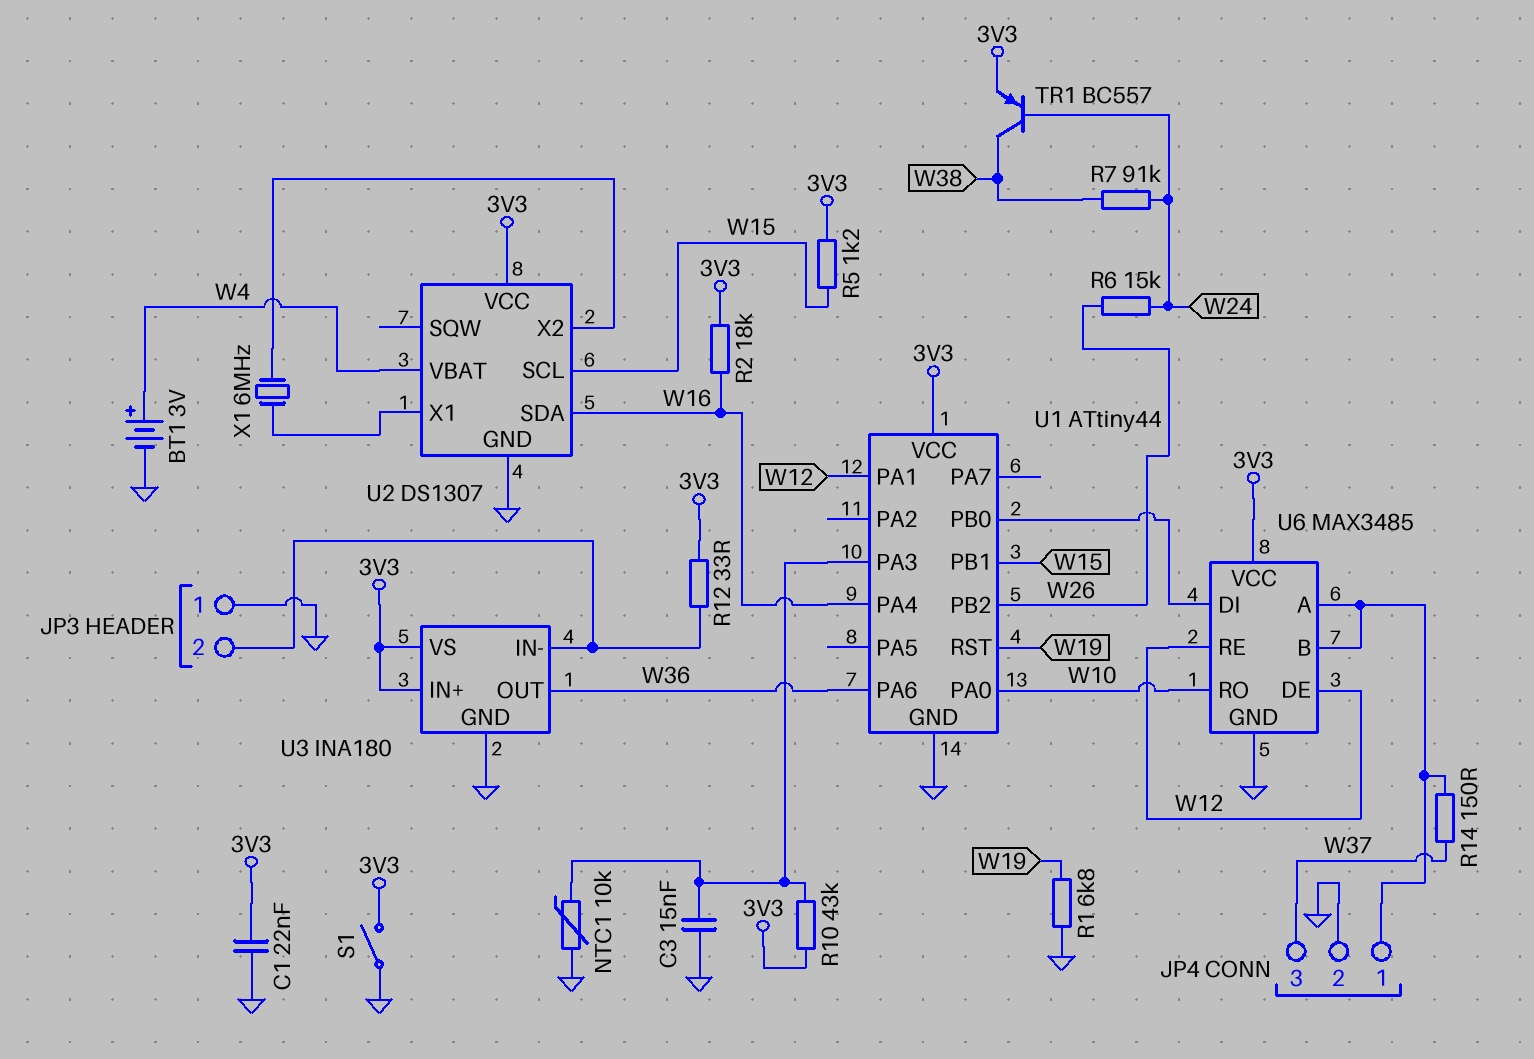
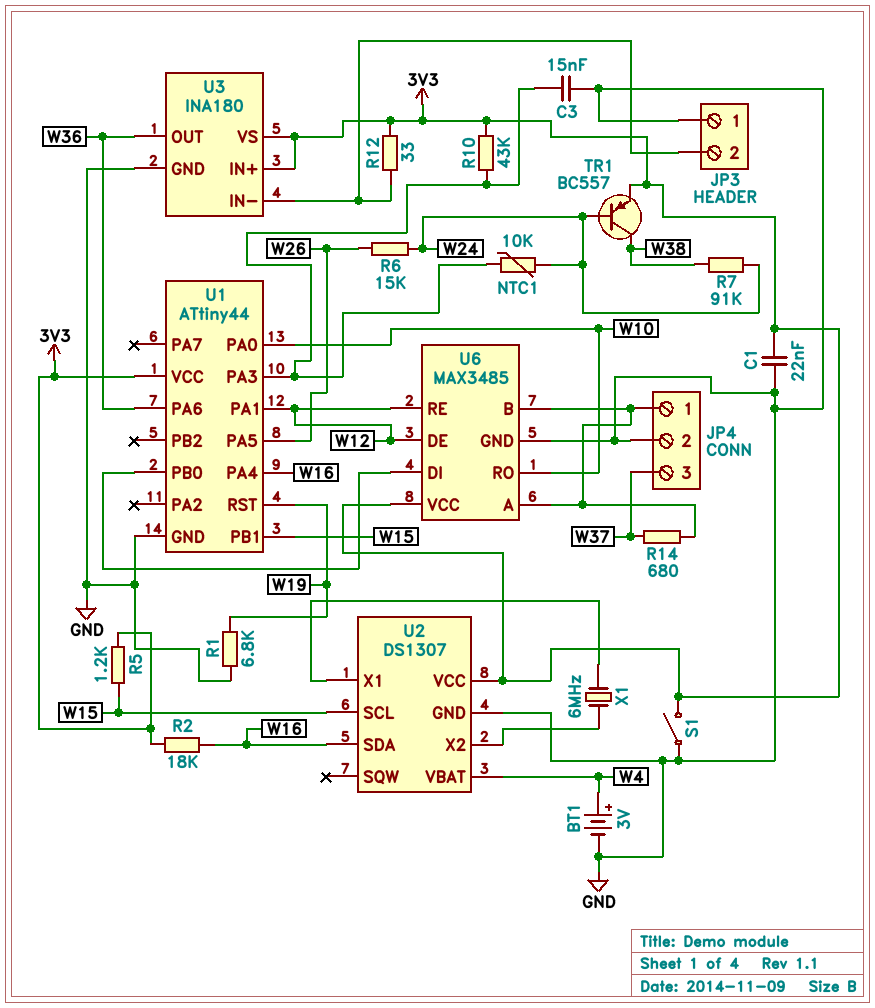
NTC1: 10k (GND, U1/PA3) -> 10k (U1/PA3, W24)
R14: 150 (JP4/1, W37) -> 680 (JP4/1, W37)
U1 pin PA5: none -> W26
U1 pin PB2: W26 -> none

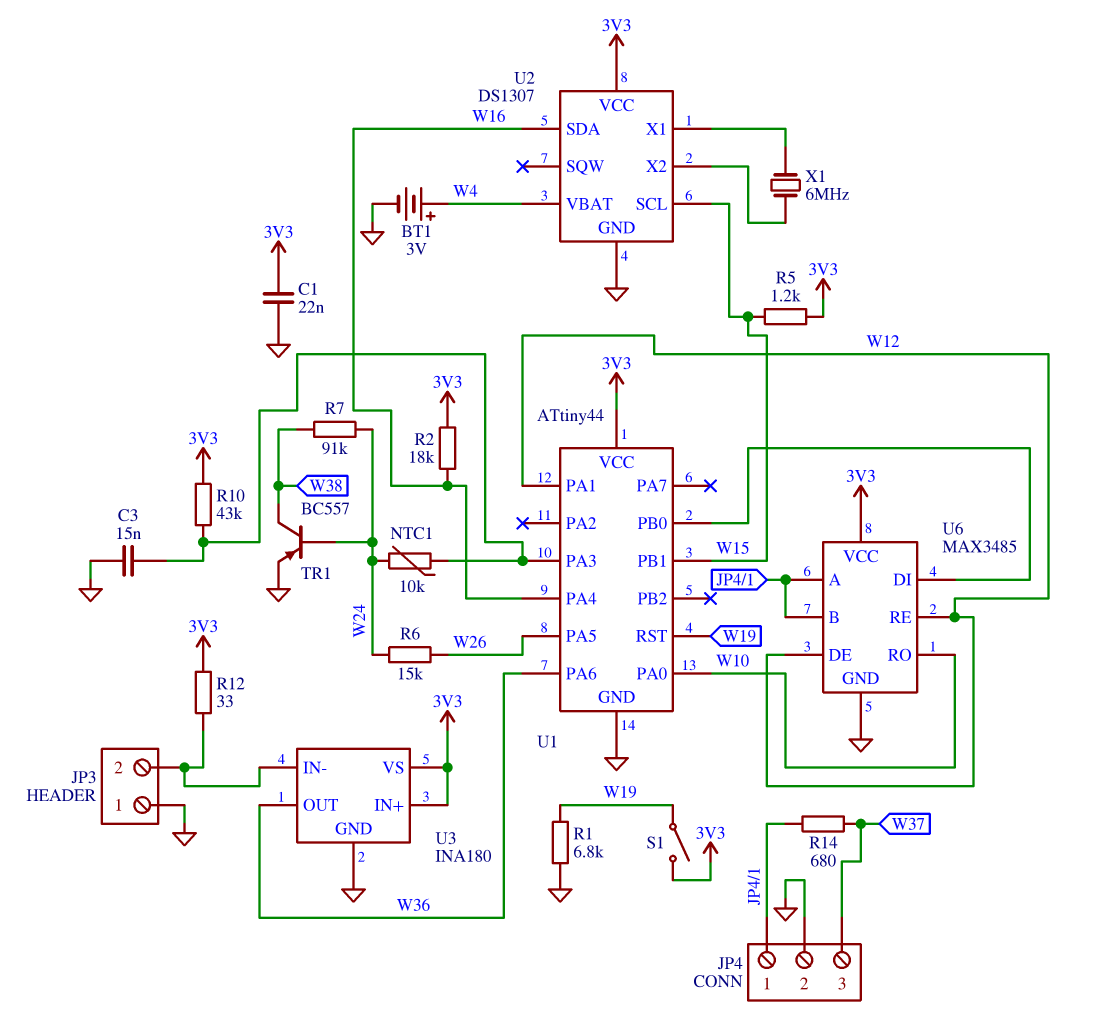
S1: switch (3V3, GND) -> switch (3V3, W19)
TR1: PNP BC557 (B W24, C W38, E 3V3) -> PNP BC557 (B W24, C W38, E GND)

